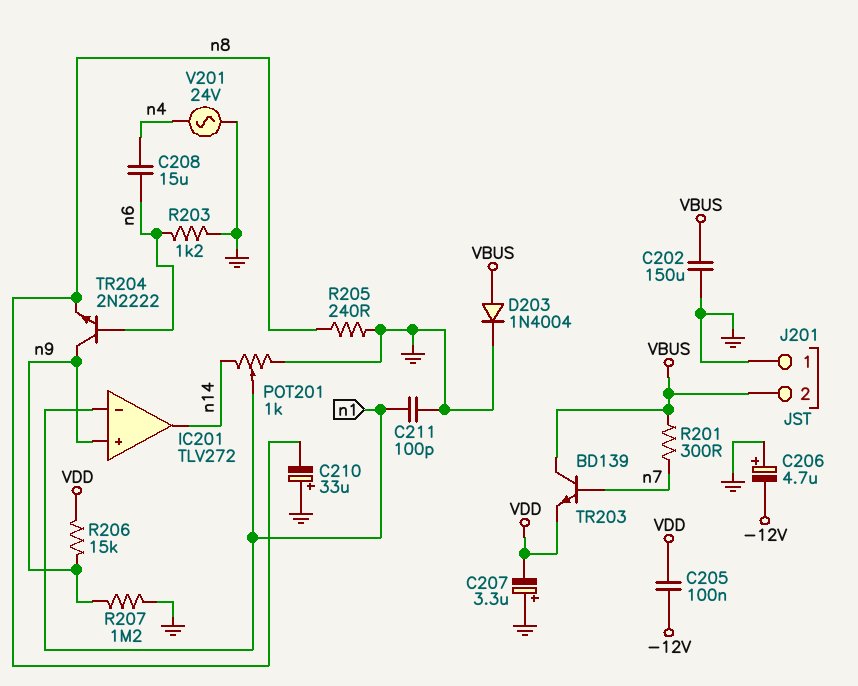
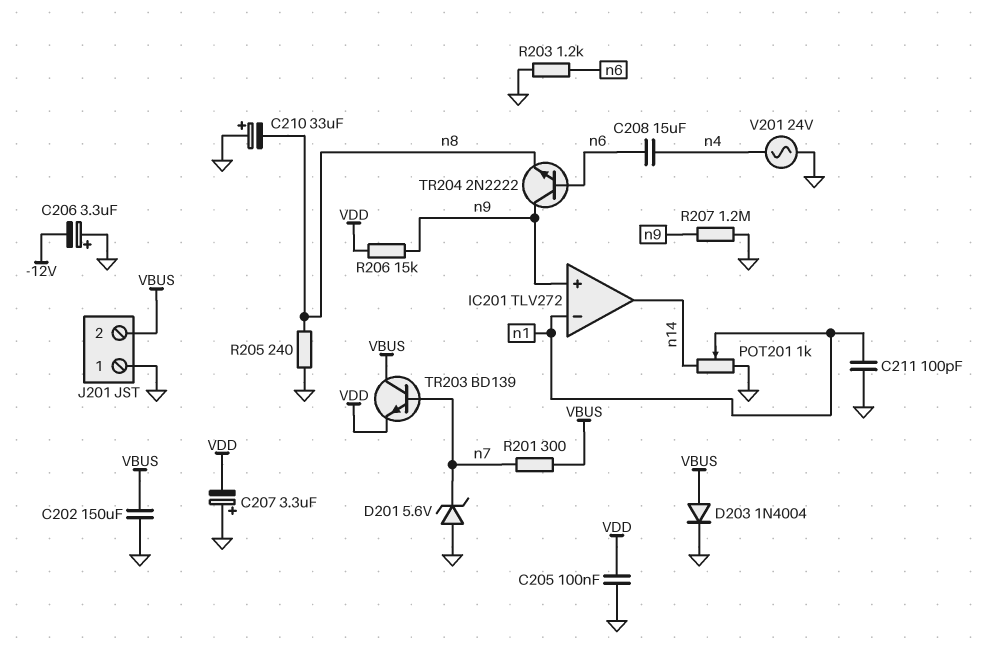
C205: 100nF (-12V, VDD) -> 100nF (GND, VDD)
C206: 4.7uF (plus GND, minus -12V) -> 3.3uF (plus GND, minus -12V)
D201: none -> zener 5.6V (A GND, K n7)

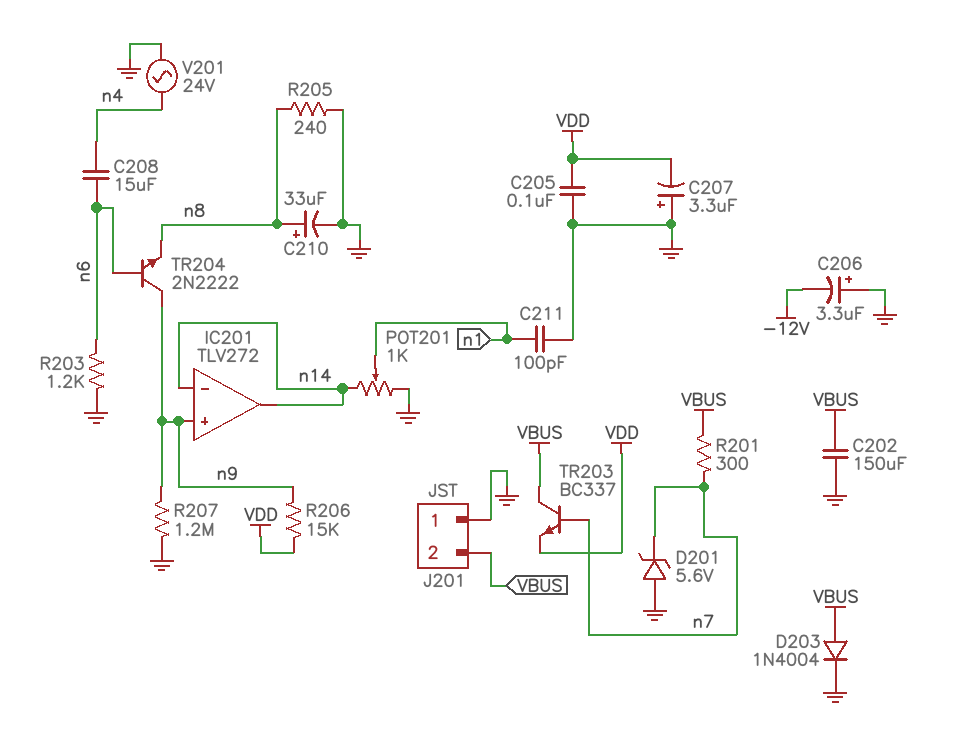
C210: 33uF (plus GND, minus n8) -> 33uF (plus n8, minus GND)
IC201 pin in-: n1 -> n14
TR203: NPN BD139 (B n7, C VBUS, E VDD) -> NPN BC337 (B n7, C VBUS, E VDD)

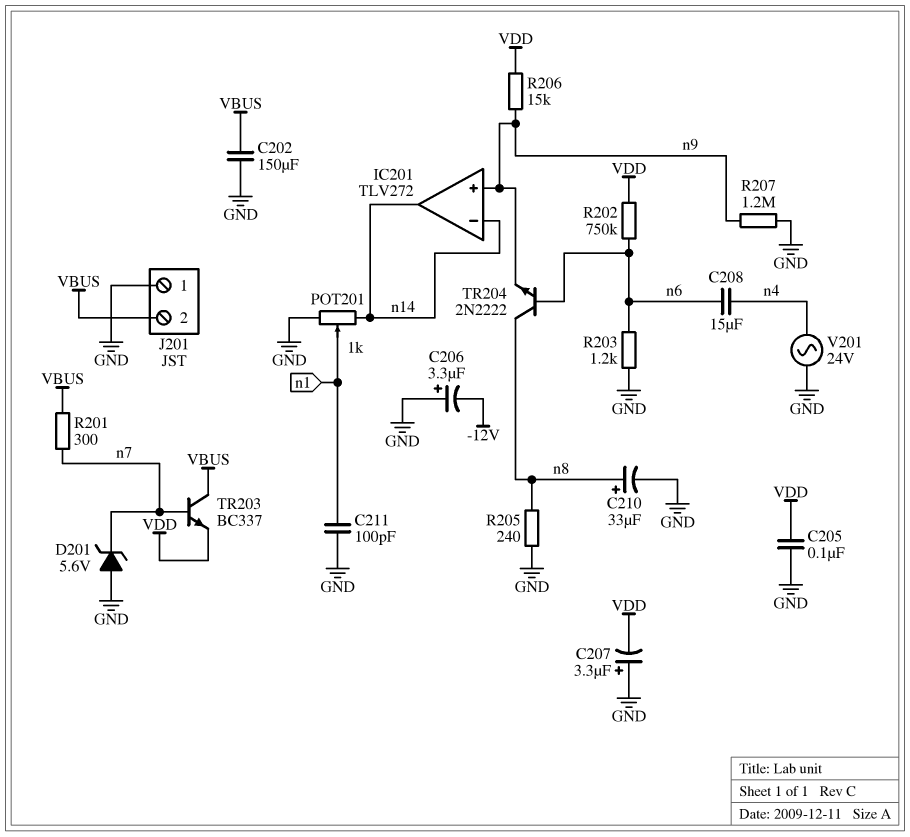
D203: diode 1N4004 (A VBUS, K GND) -> none
R202: none -> 750k (VDD, n6)
TR204: NPN 2N2222 (B n6, C n9, E n8) -> NPN 2N2222 (B n6, C n8, E n9)

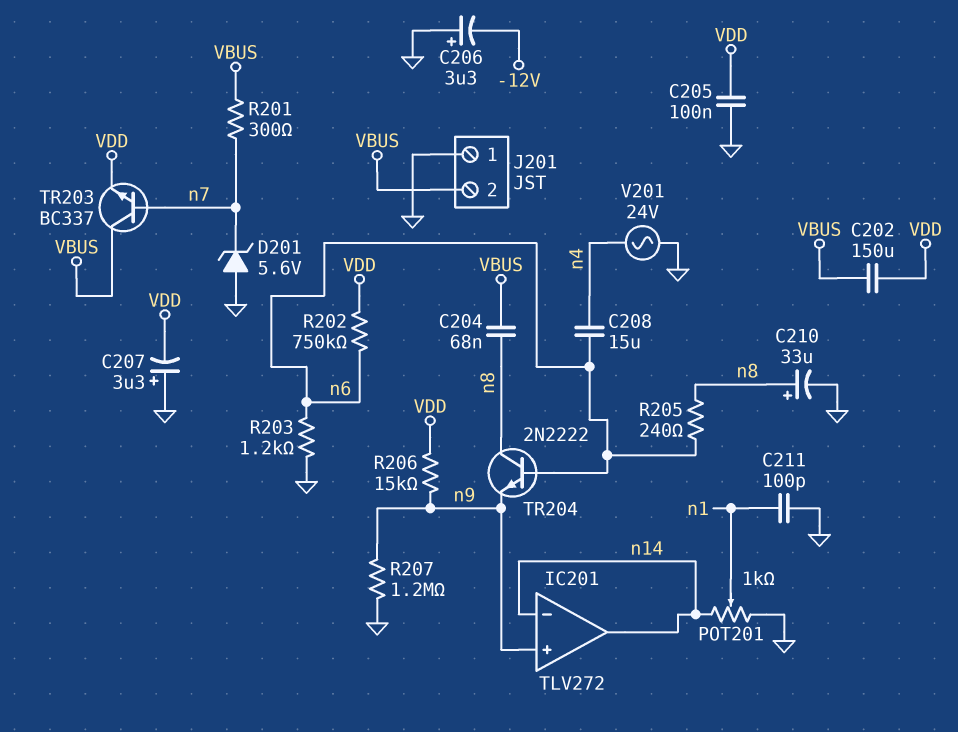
C202: 150uF (GND, VBUS) -> 150uF (VBUS, VDD)
C204: none -> 68nF (VBUS, n8)
R205: 240 (GND, n8) -> 240 (n6, n8)

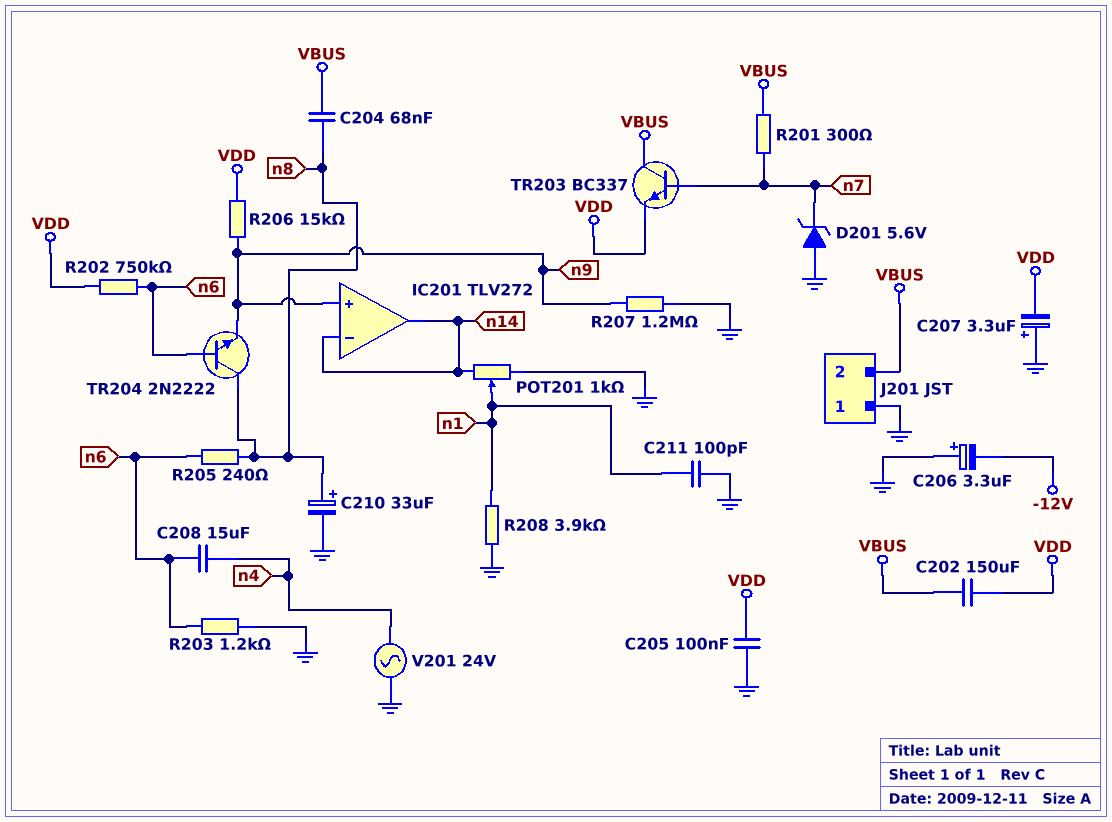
R208: none -> 3.9k (GND, n1)

